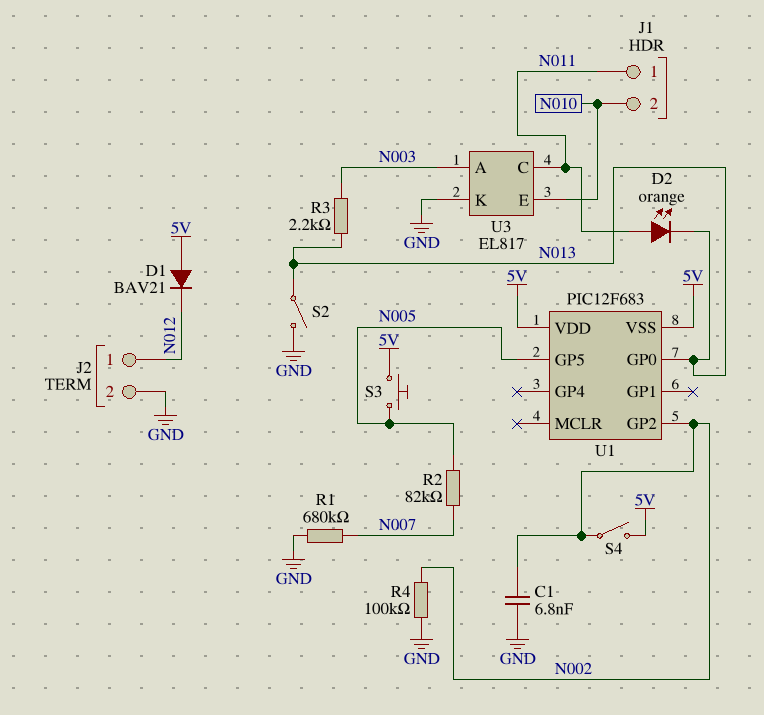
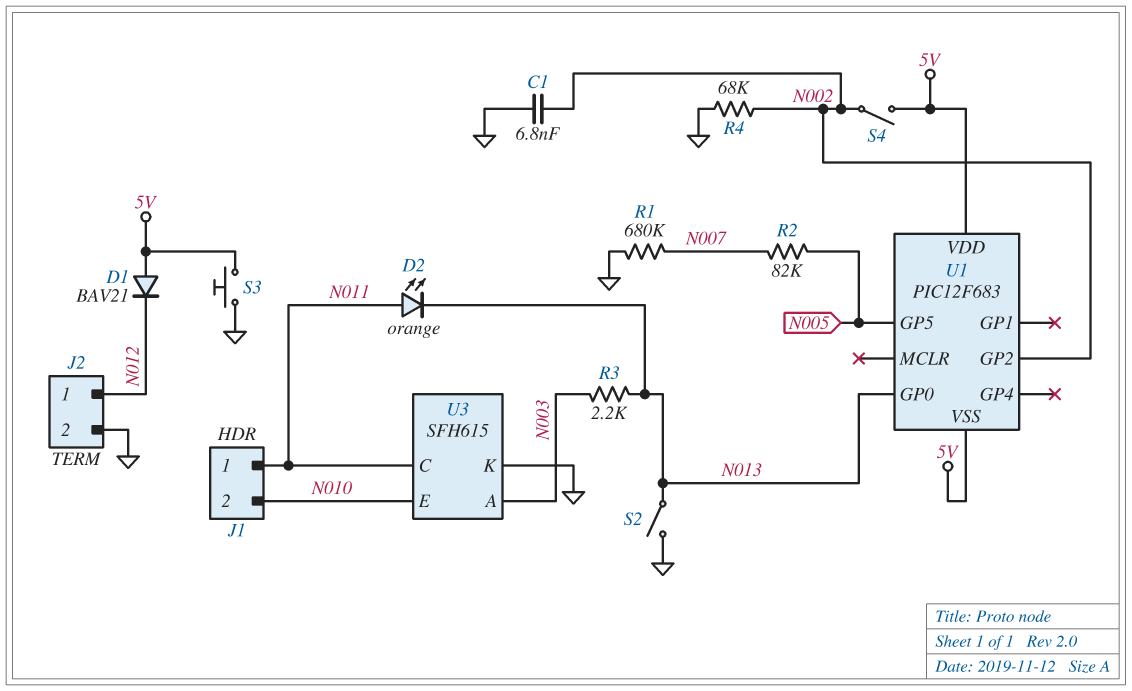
R4: 100k (GND, N002) -> 68k (GND, N002)
S3: button (5V, N005) -> button (5V, GND)
U3: EL817 -> SFH615

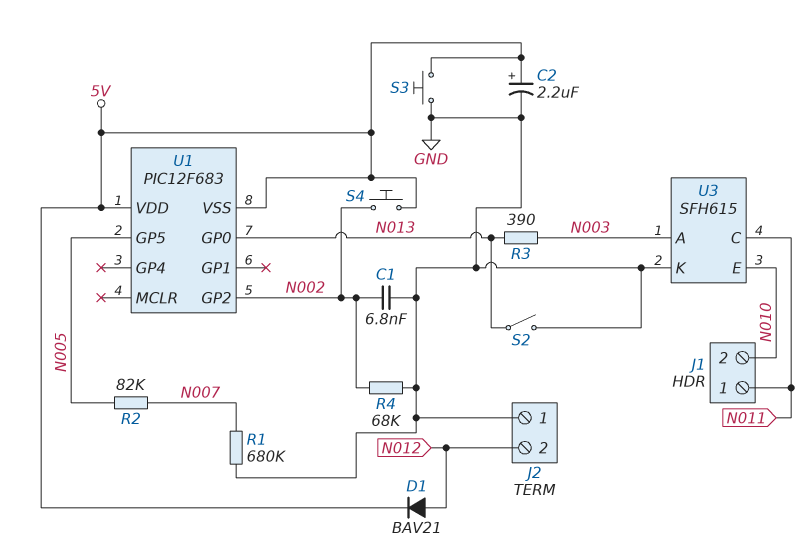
C2: none -> 2.2uF (plus 5V, minus GND)
D1: diode BAV21 (A 5V, K N012) -> diode BAV21 (A N012, K 5V)
D2: LED orange (A N011, K N013) -> none
J2 pin 1: N012 -> GND
J2 pin 2: GND -> N012
R3: 2.2k (N003, N013) -> 390 (N003, N013)
S4: switch (5V, N002) -> button (5V, N002)

